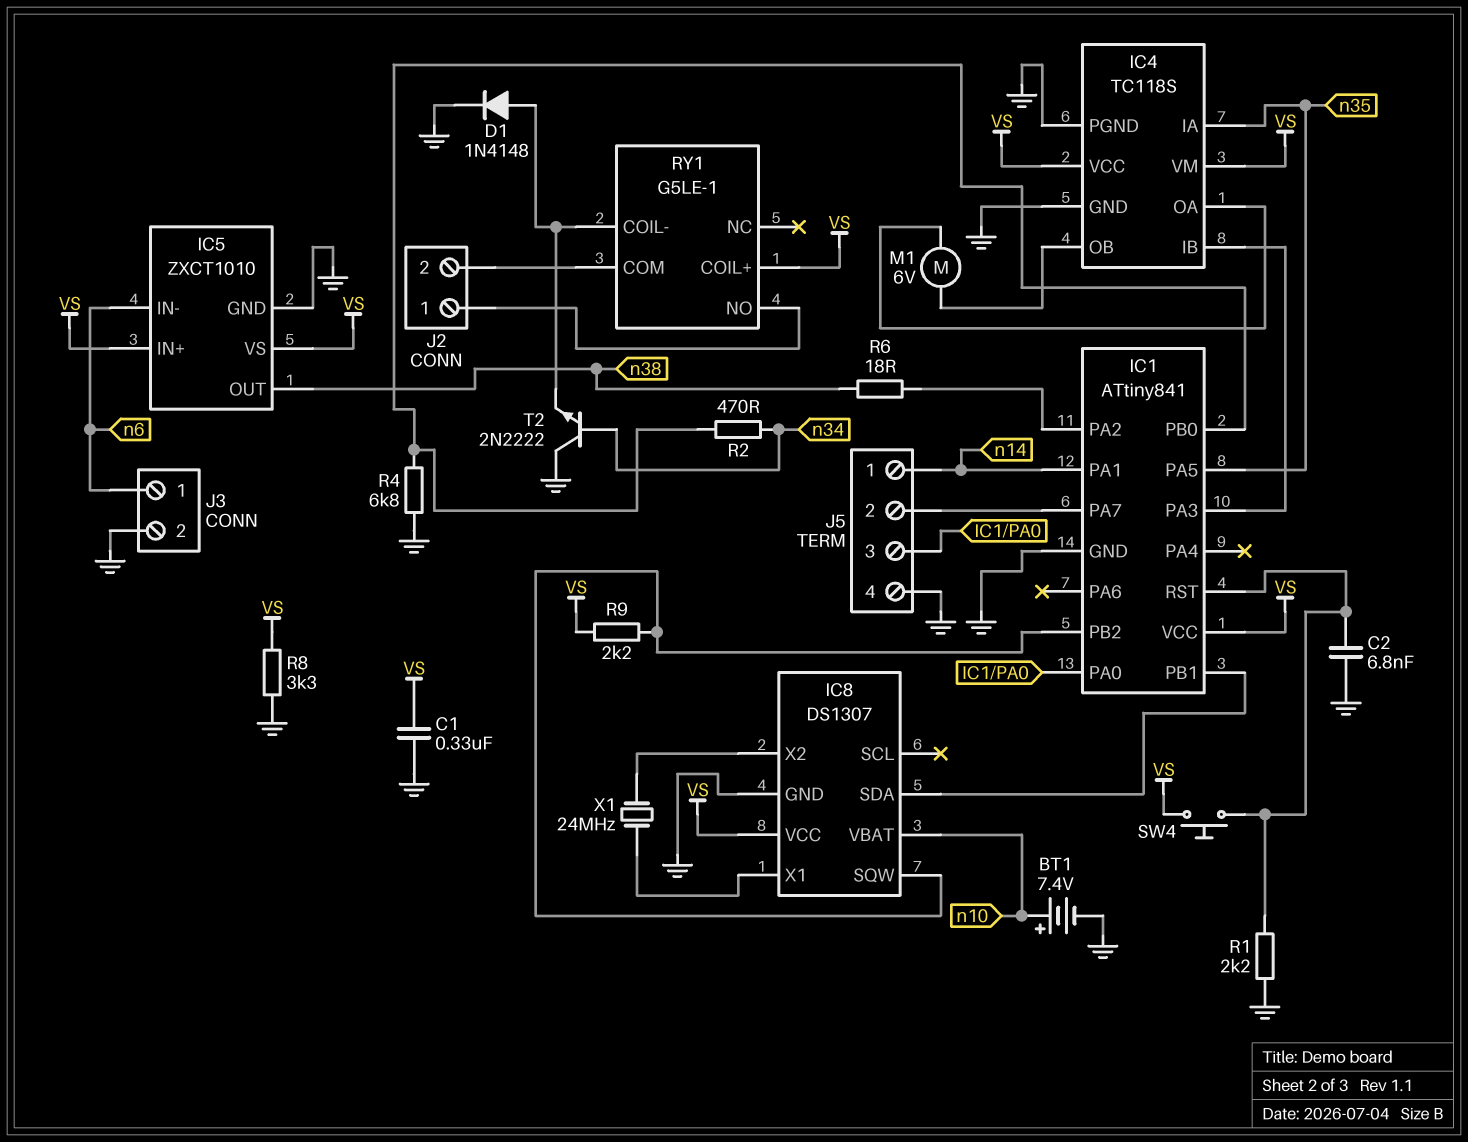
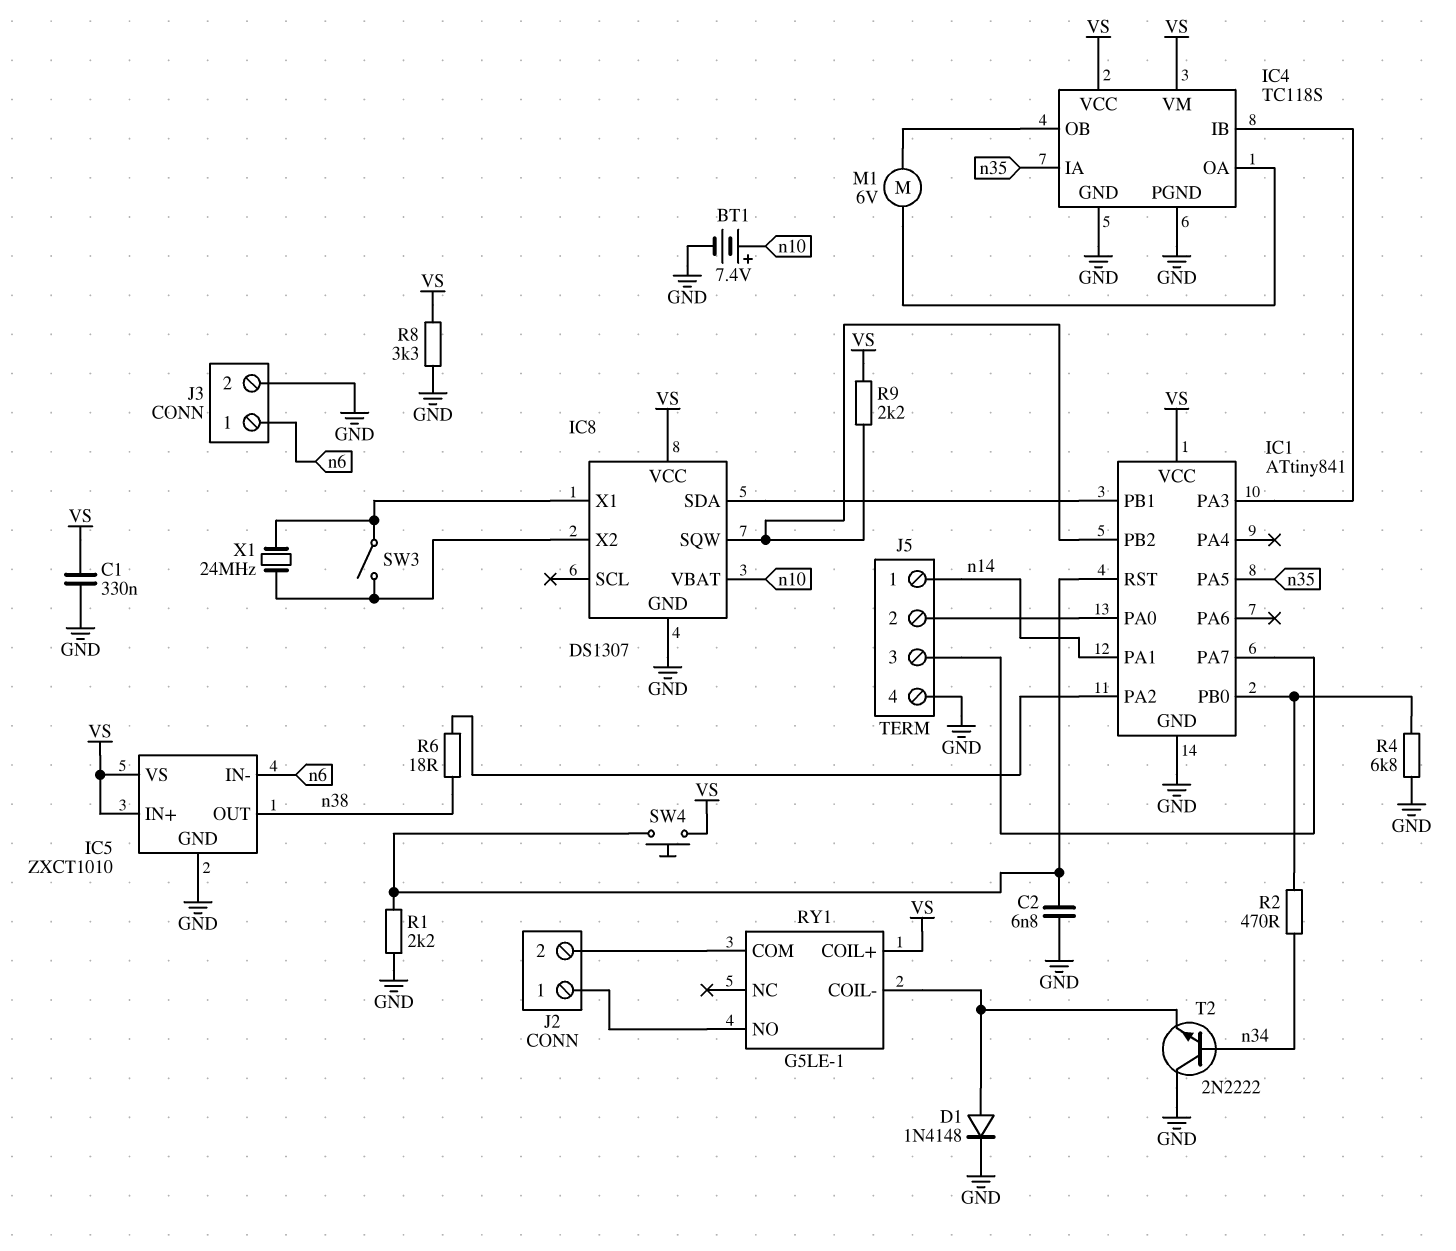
J5 pin 2: IC1/PA7 -> IC1/PA0
J5 pin 3: IC1/PA0 -> IC1/PA7
SW3: none -> switch (IC8/X1, IC8/X2)

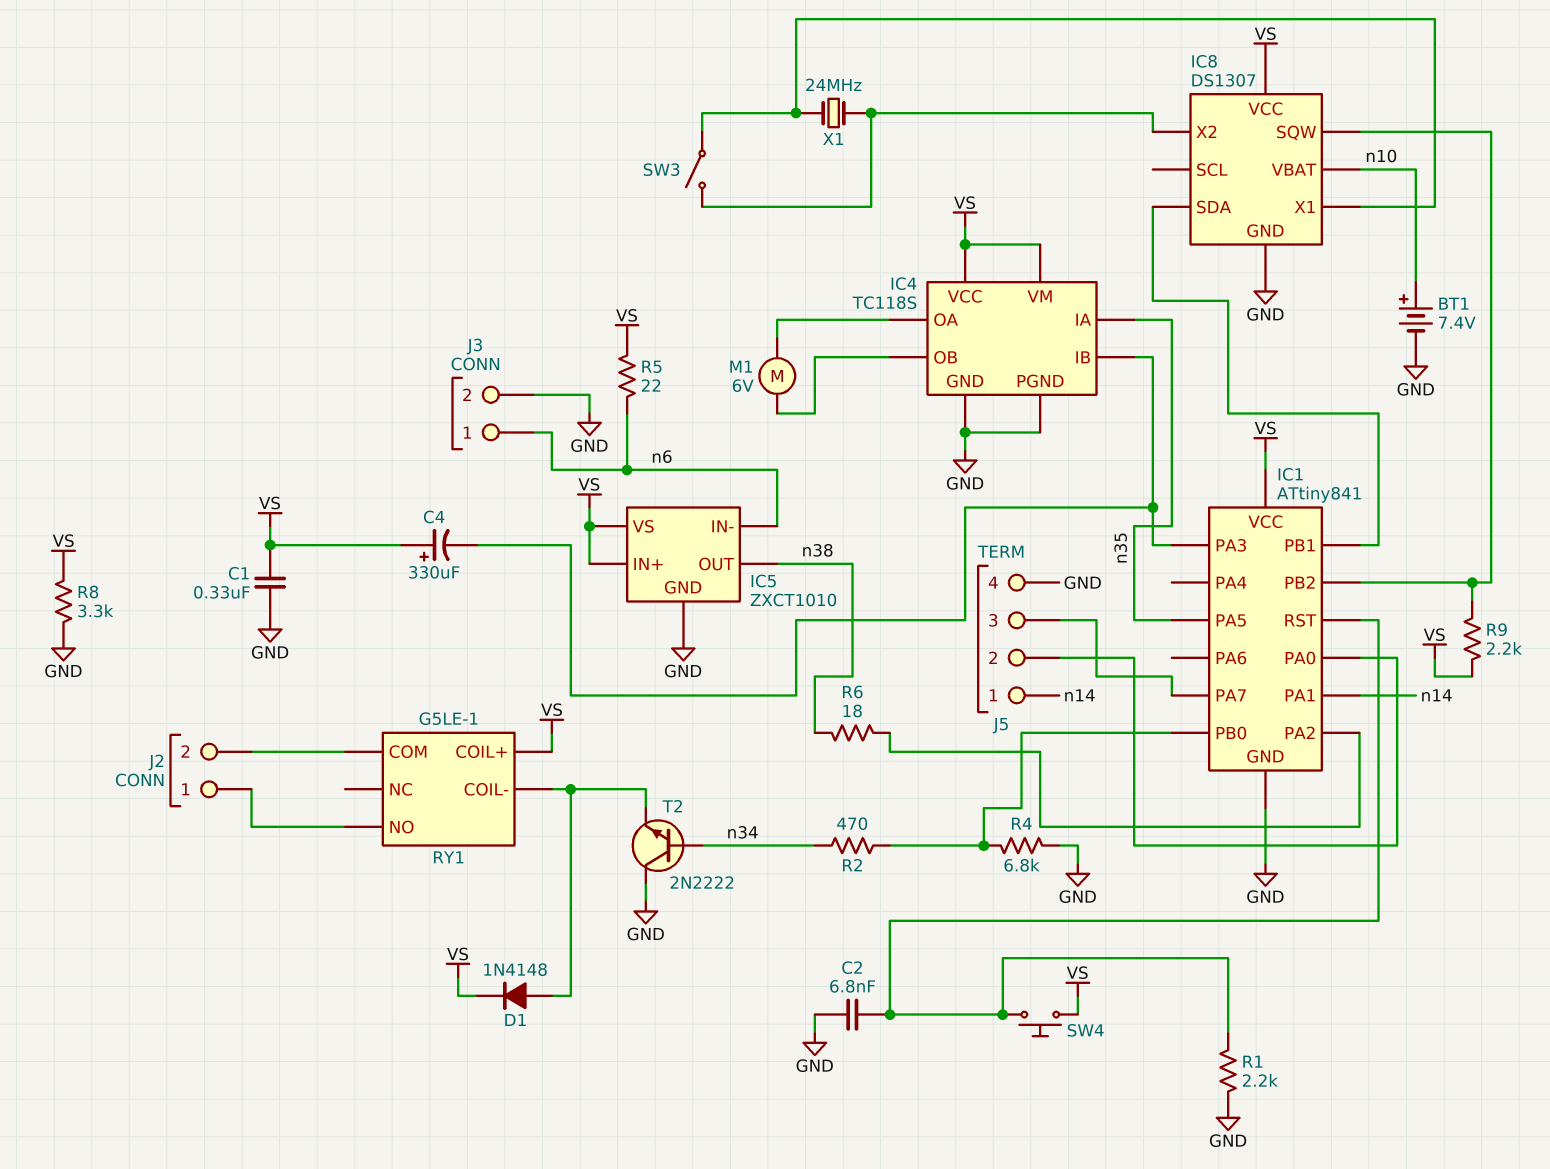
C4: none -> 330uF (plus VS, minus IC1/PA3)
D1: diode 1N4148 (A RY1/COIL-, K GND) -> diode 1N4148 (A RY1/COIL-, K VS)
R5: none -> 22 (VS, n6)

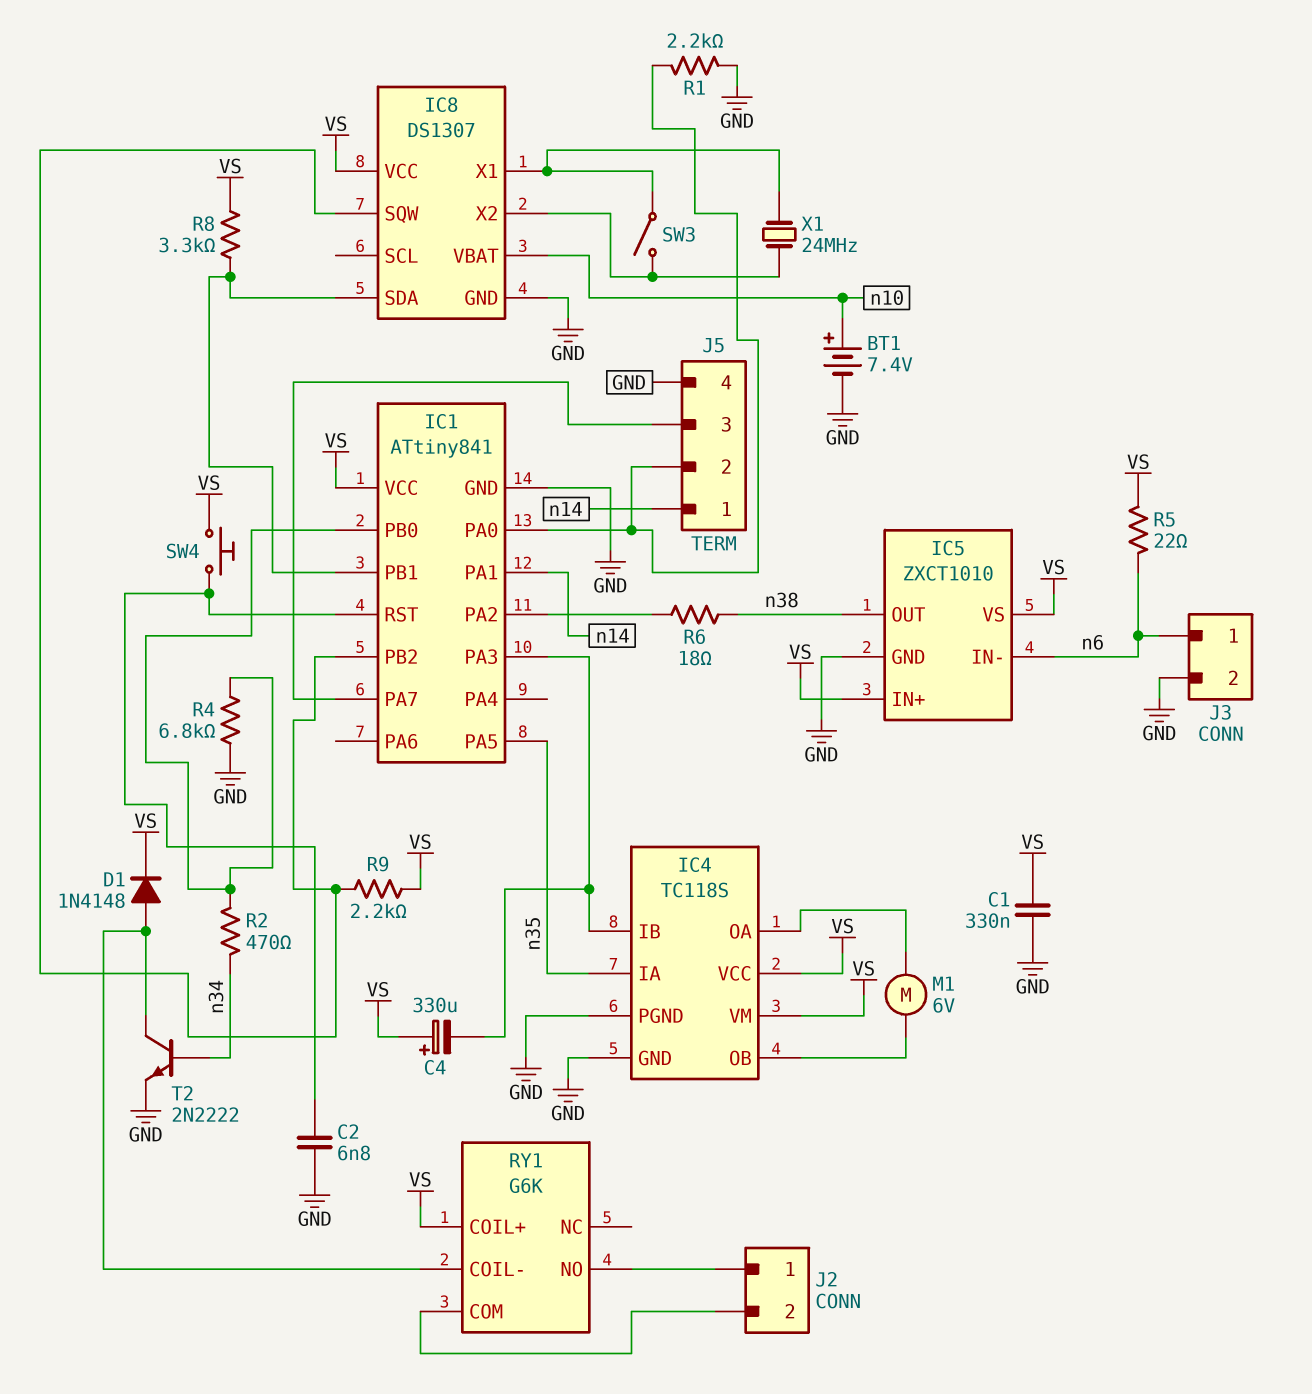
R1: 2.2k (GND, IC1/RST) -> 2.2k (GND, IC1/PA0)
R8: 3.3k (GND, VS) -> 3.3k (IC1/PB1, VS)
RY1: G5LE-1 -> G6K
T2: NPN 2N2222 (B n34, C GND, E RY1/COIL-) -> NPN 2N2222 (B n34, C RY1/COIL-, E GND)

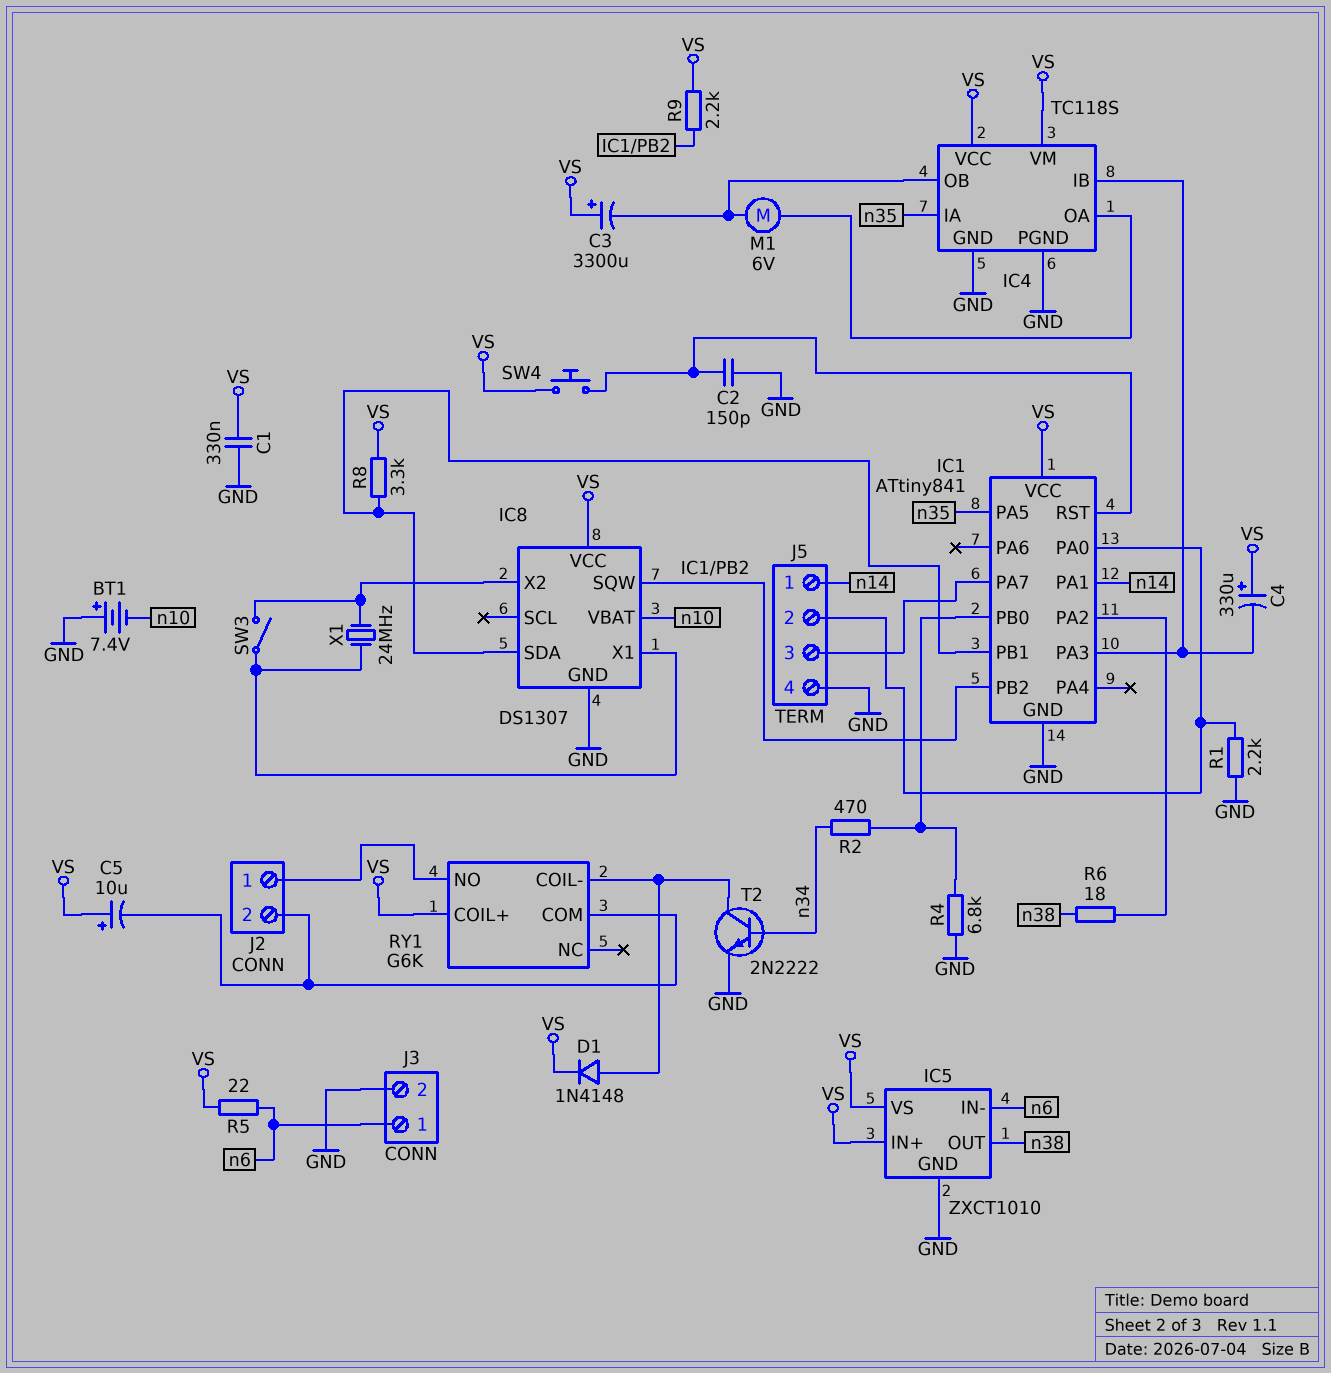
BT1: 7.4V (plus n10, minus GND) -> 7.4V (plus GND, minus n10)
C2: 6.8nF (GND, IC1/RST) -> 150pF (GND, IC1/RST)
C3: none -> 3300uF (plus VS, minus IC4/OB)
C5: none -> 10uF (plus VS, minus J2/2)

